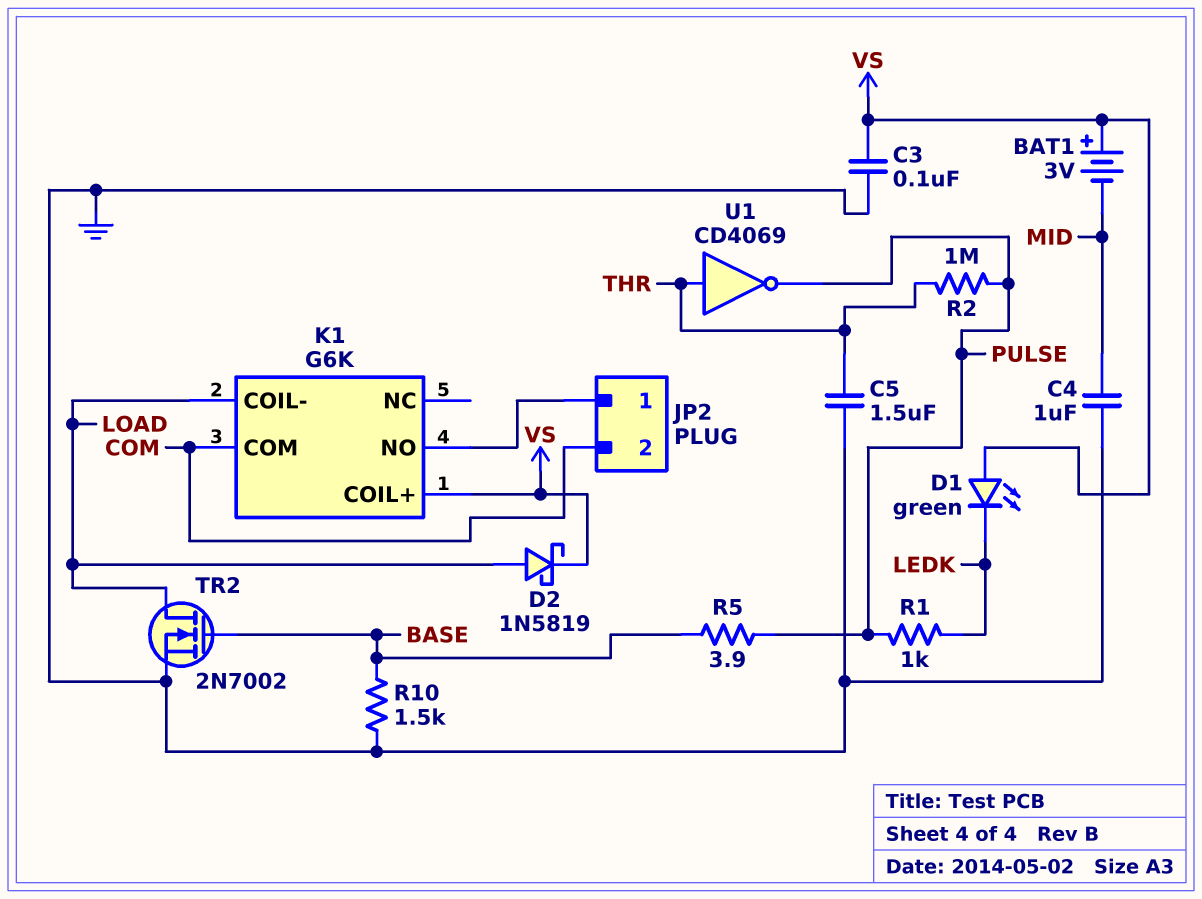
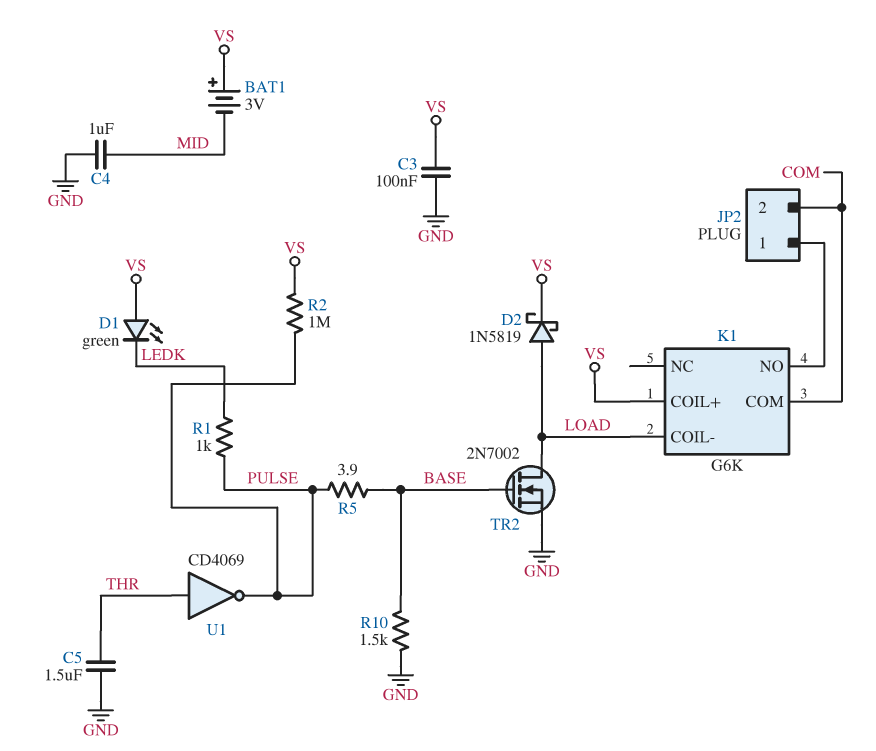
R2: 1M (PULSE, THR) -> 1M (PULSE, VS)

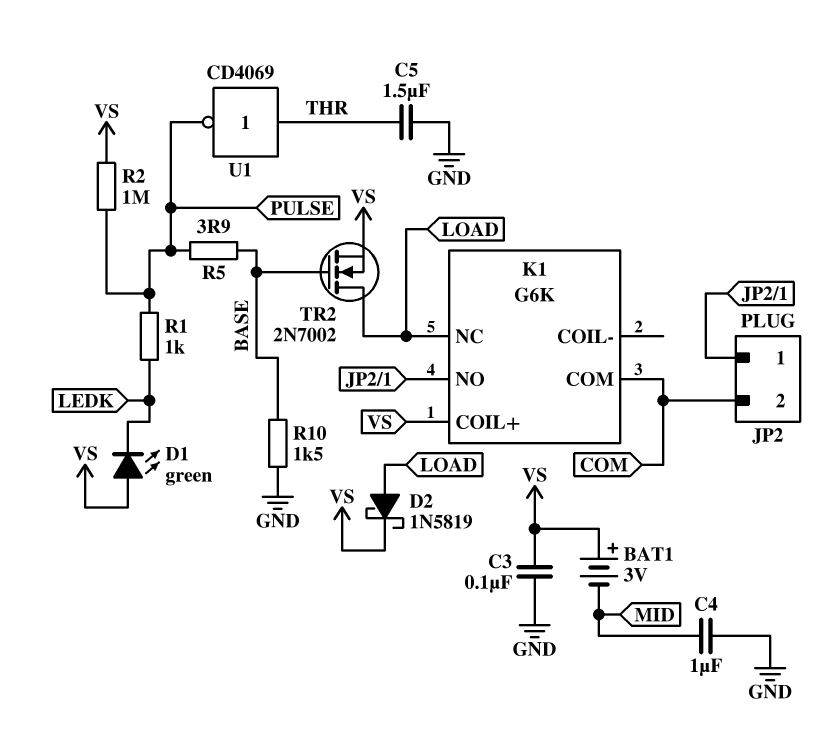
K1 pin COIL-: LOAD -> none
K1 pin NC: none -> LOAD
TR2: NMOS 2N7002 (G BASE, D LOAD, S GND) -> NMOS 2N7002 (G BASE, D LOAD, S VS)

